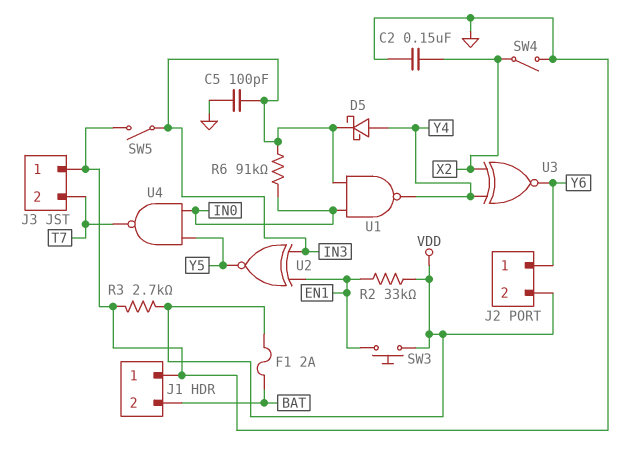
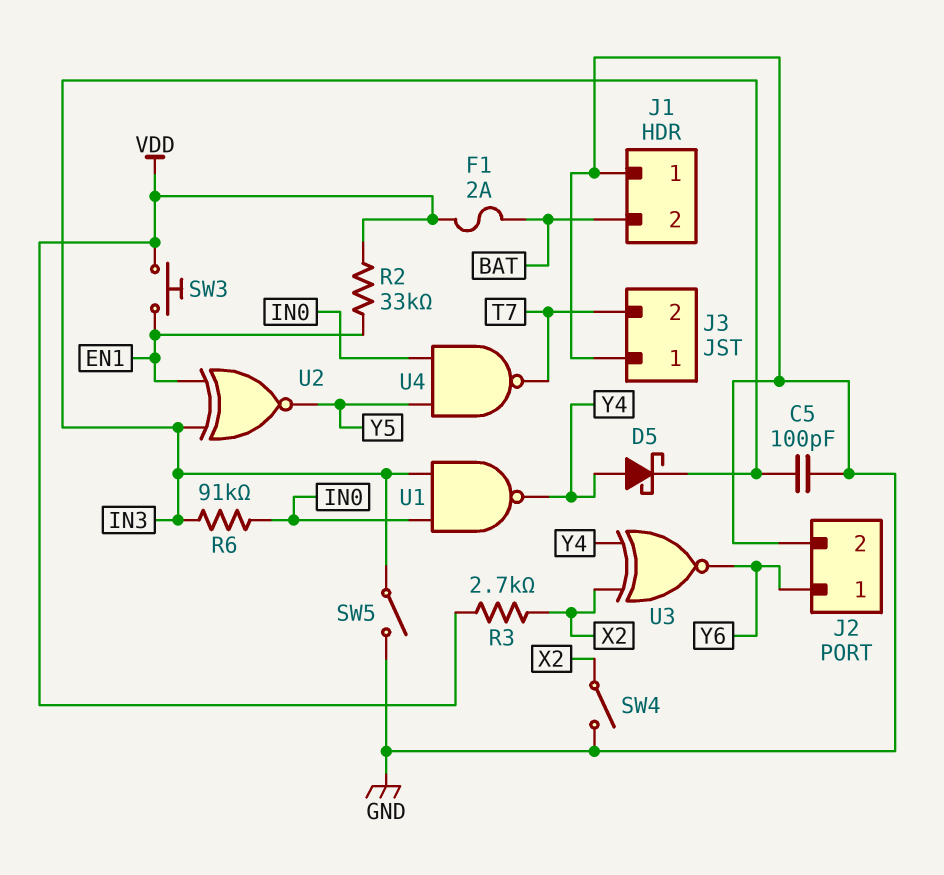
C2: 150nF (GND, X2) -> none
J2 pin 2: VDD -> GND
R3: 2.7k (GND, VDD) -> 2.7k (VDD, X2)

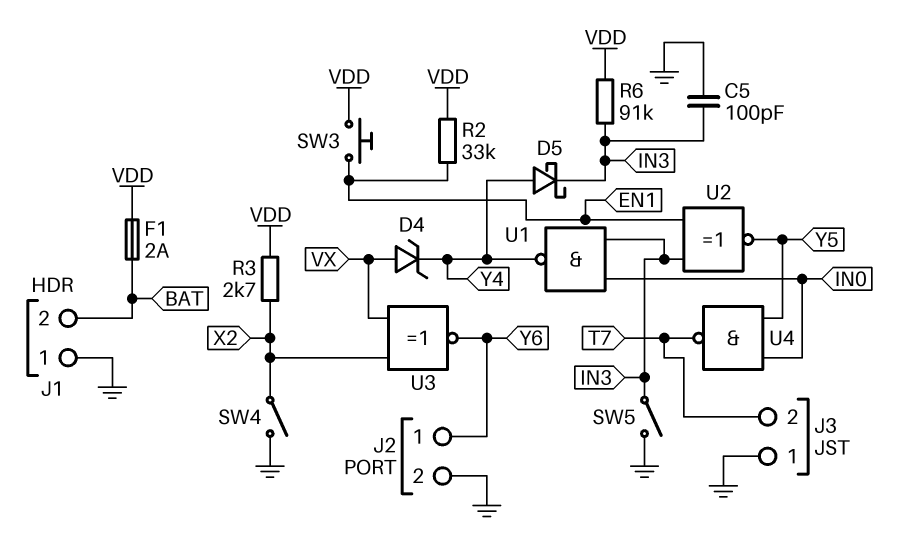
D4: none -> zener (A VX, K Y4)
R6: 91k (IN0, IN3) -> 91k (IN3, VDD)
U3: XNOR (in X2, in Y4, out Y6) -> XNOR (in VX, in X2, out Y6)

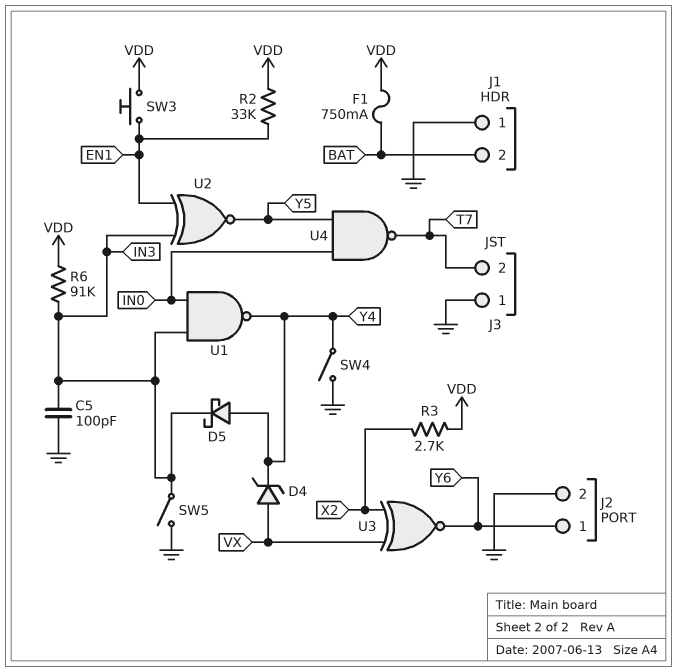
F1: 2A (BAT, VDD) -> 750mA (BAT, VDD)
SW4: switch (GND, X2) -> switch (GND, Y4)

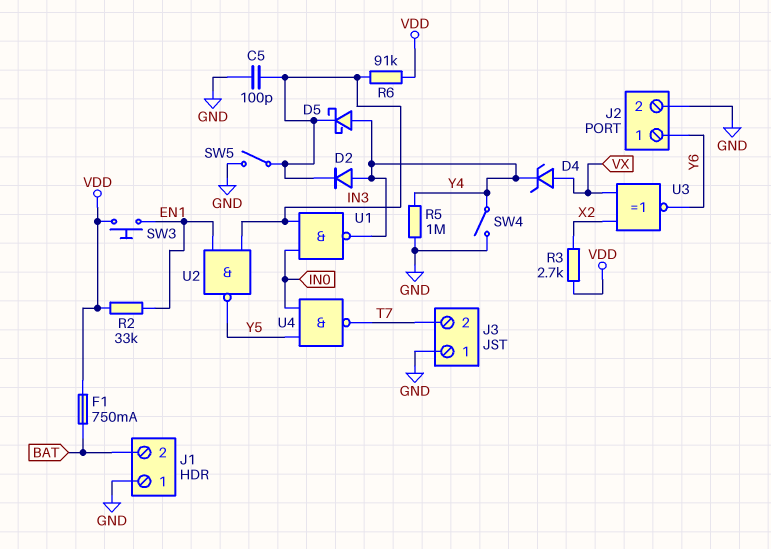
D2: none -> diode (A Y4, K IN3)
R5: none -> 1M (GND, Y4)
U2: XNOR (in EN1, in IN3, out Y5) -> NAND (in EN1, in IN3, out Y5)

